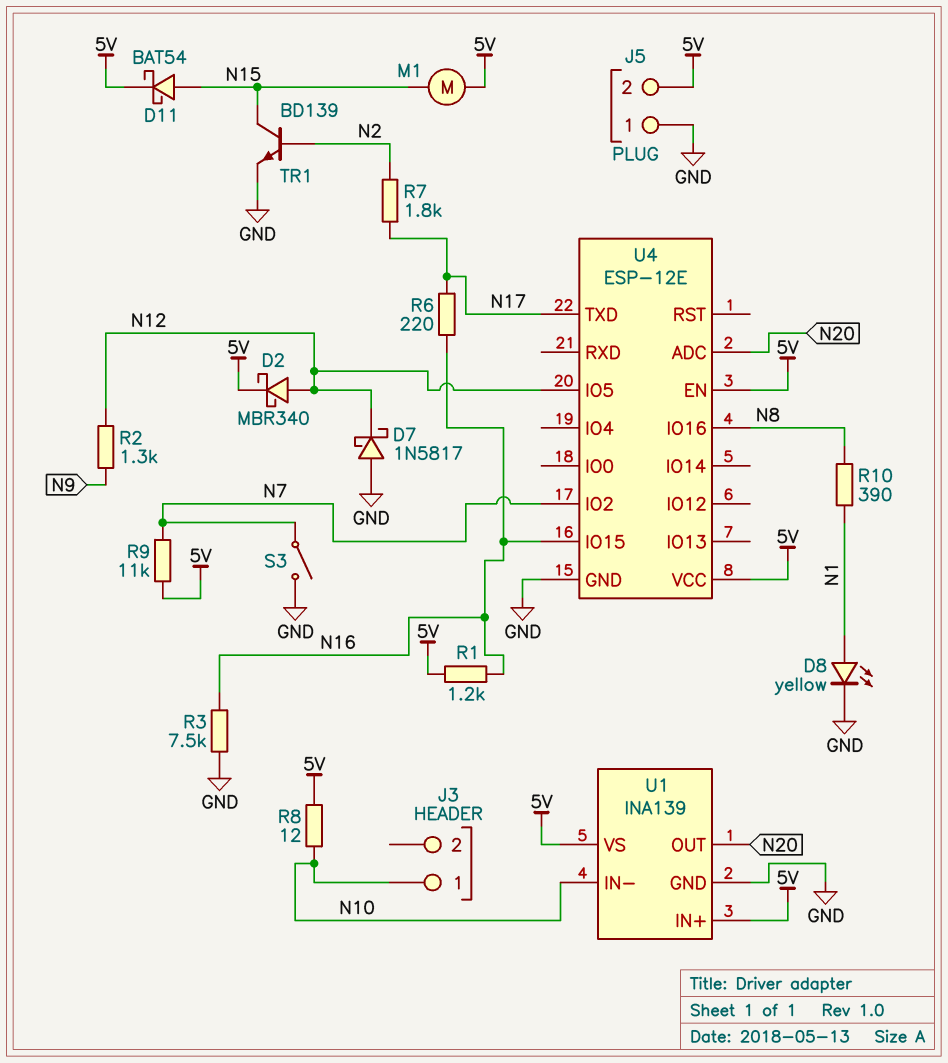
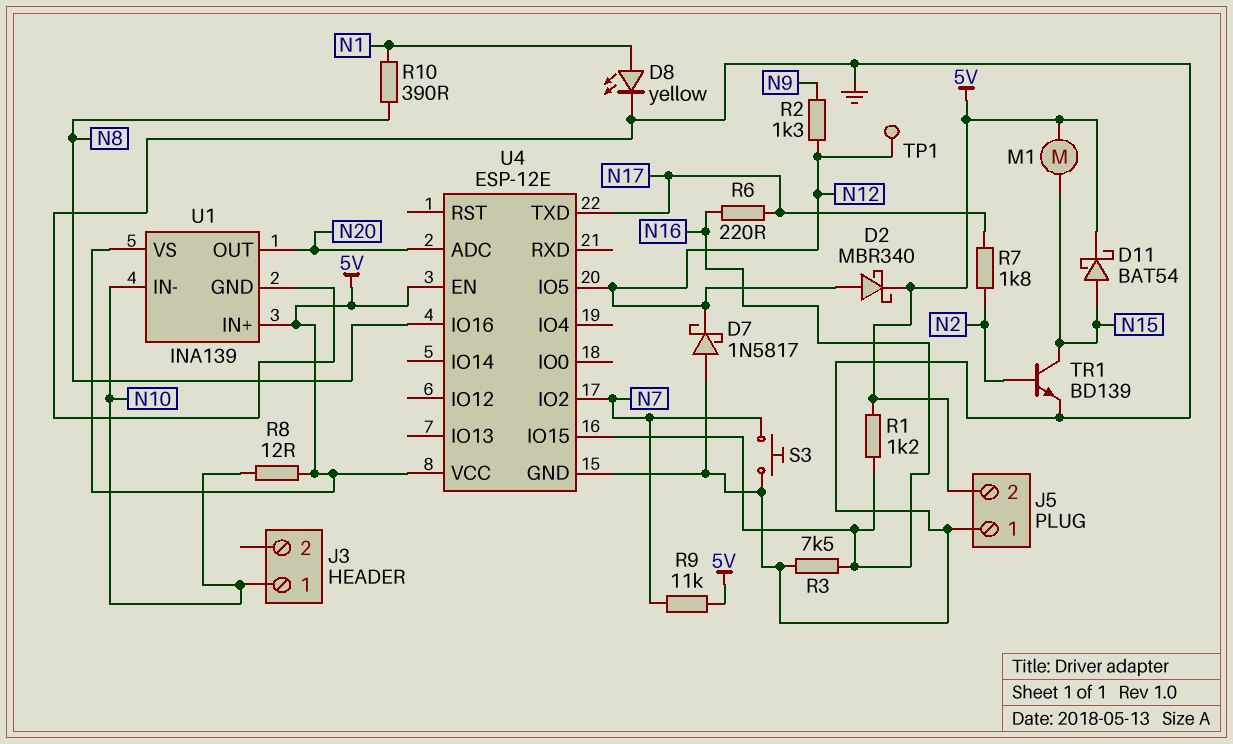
S3: switch (GND, N7) -> button (GND, N7)
TP1: none -> test point (N12)

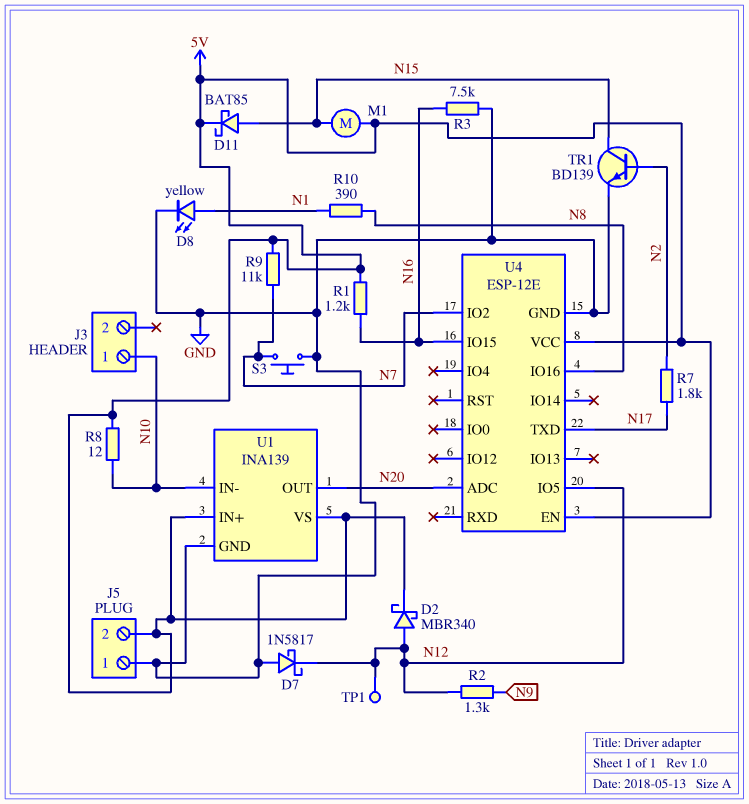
D11: schottky BAT54 (A N15, K 5V) -> schottky BAT85 (A N15, K 5V)
R6: 220 (N16, N17) -> none

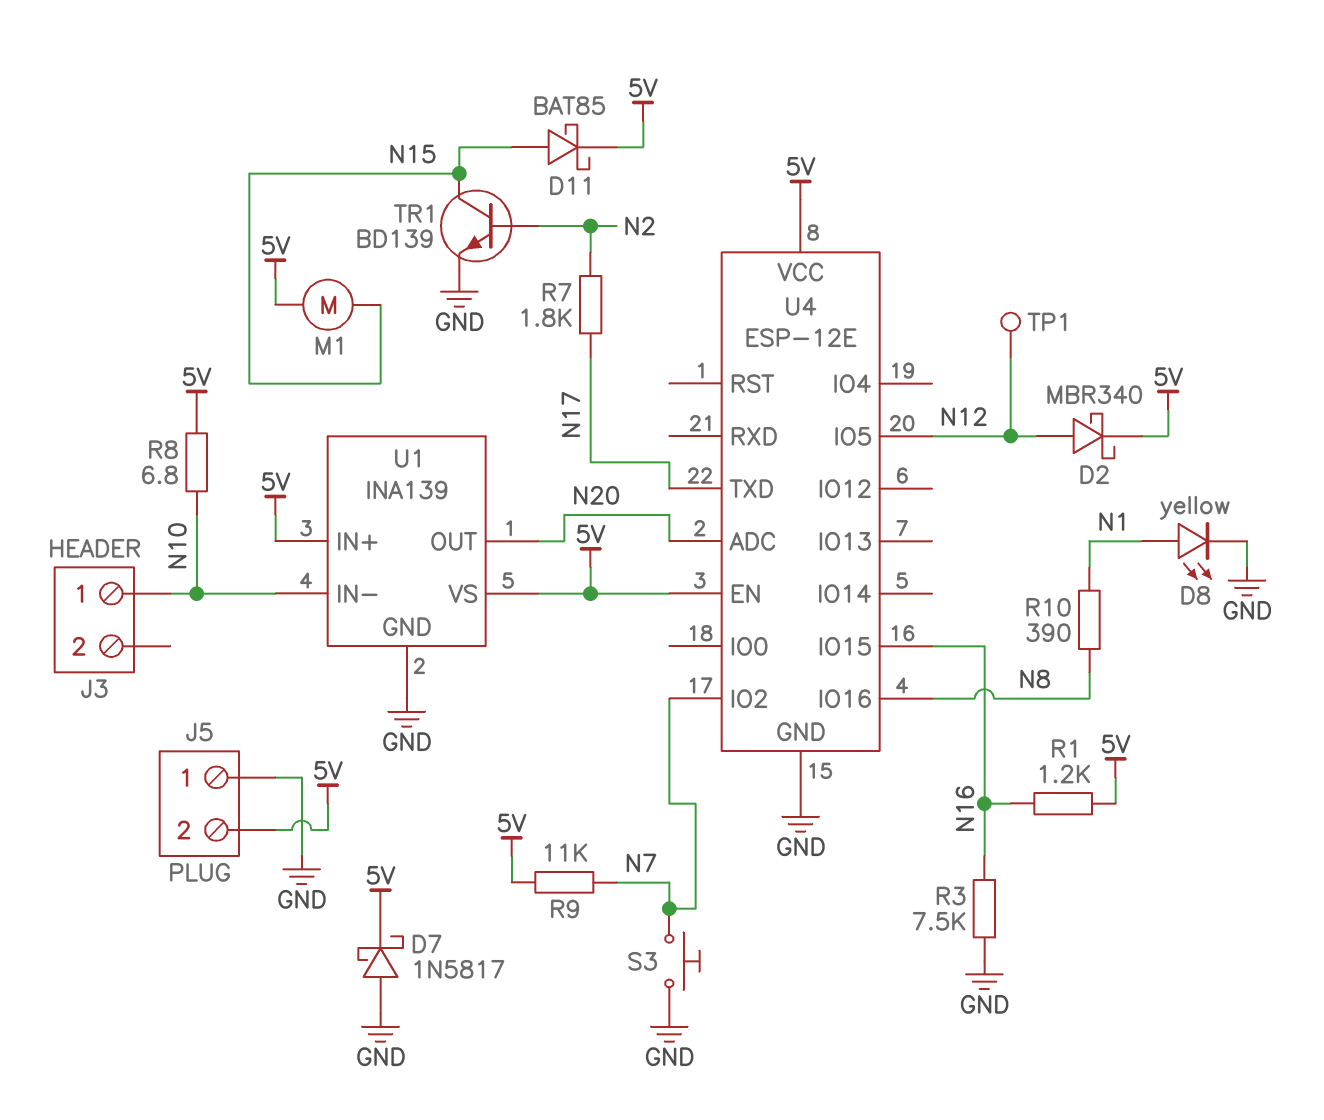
D7: schottky 1N5817 (A GND, K N12) -> schottky 1N5817 (A GND, K 5V)
R2: 1.3k (N9, N12) -> none
R8: 12 (5V, N10) -> 6.8 (5V, N10)

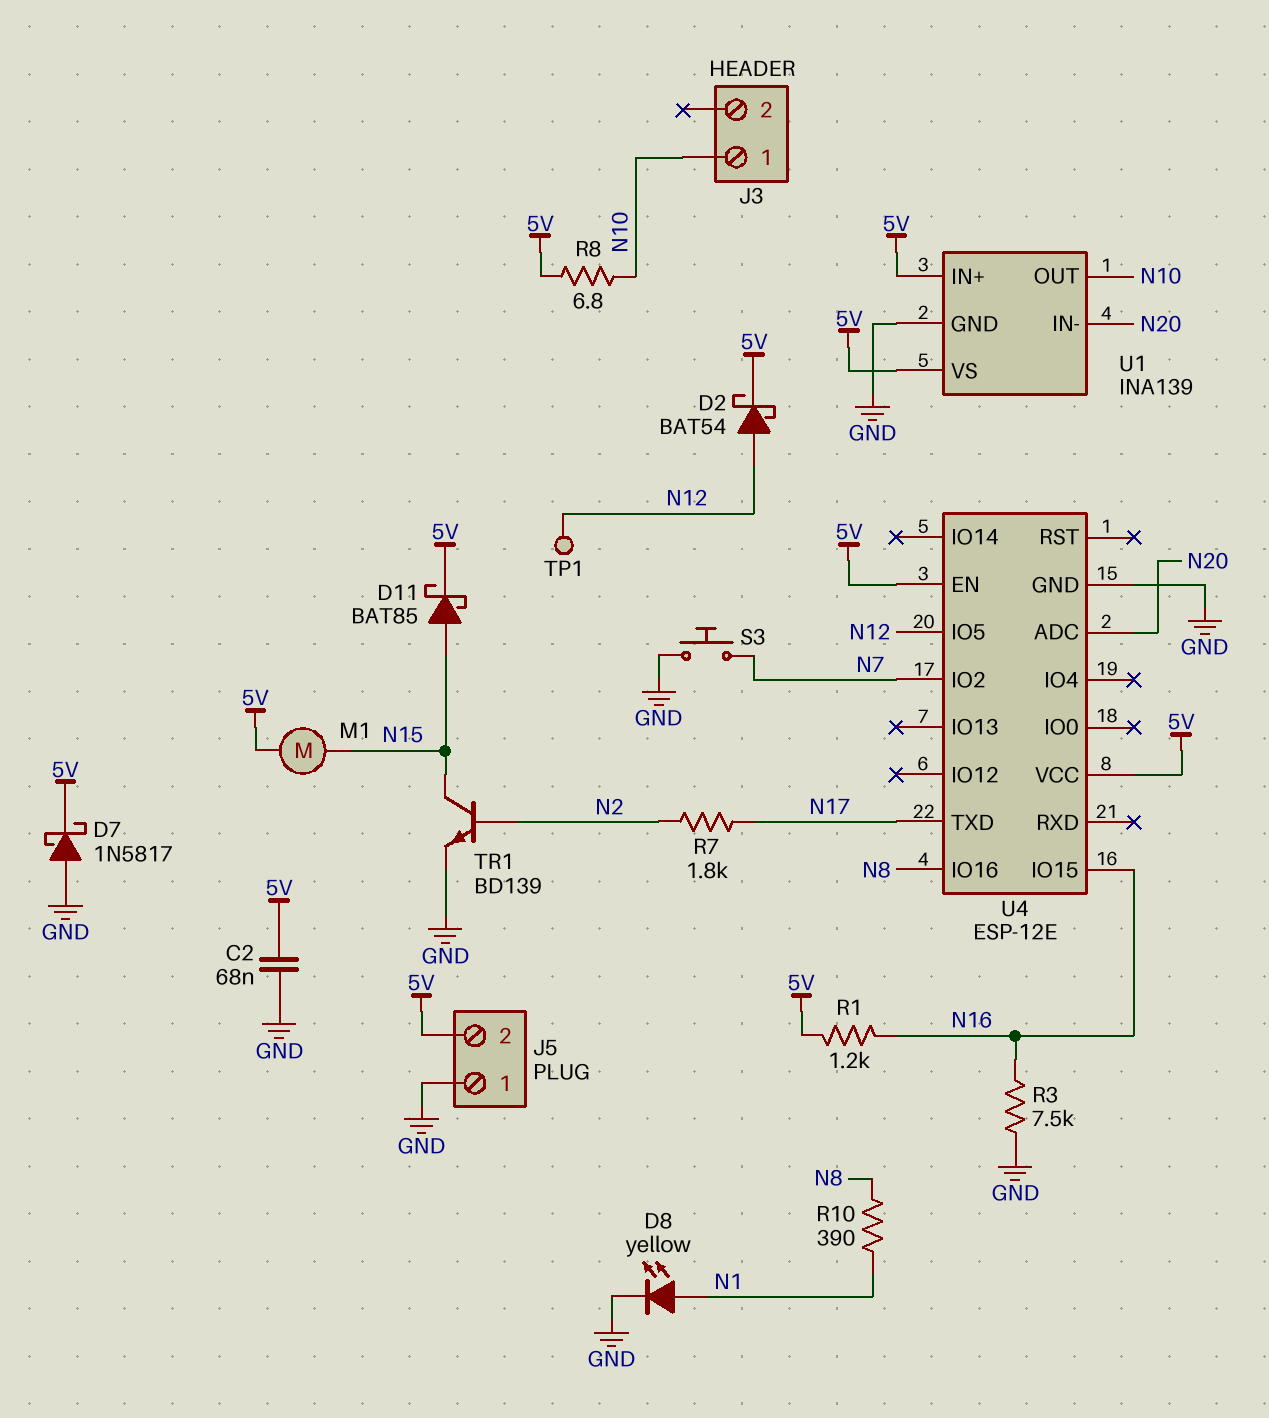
C2: none -> 68nF (5V, GND)
D2: schottky MBR340 (A N12, K 5V) -> schottky BAT54 (A N12, K 5V)
R9: 11k (5V, N7) -> none
U1 pin IN-: N10 -> N20
U1 pin OUT: N20 -> N10

